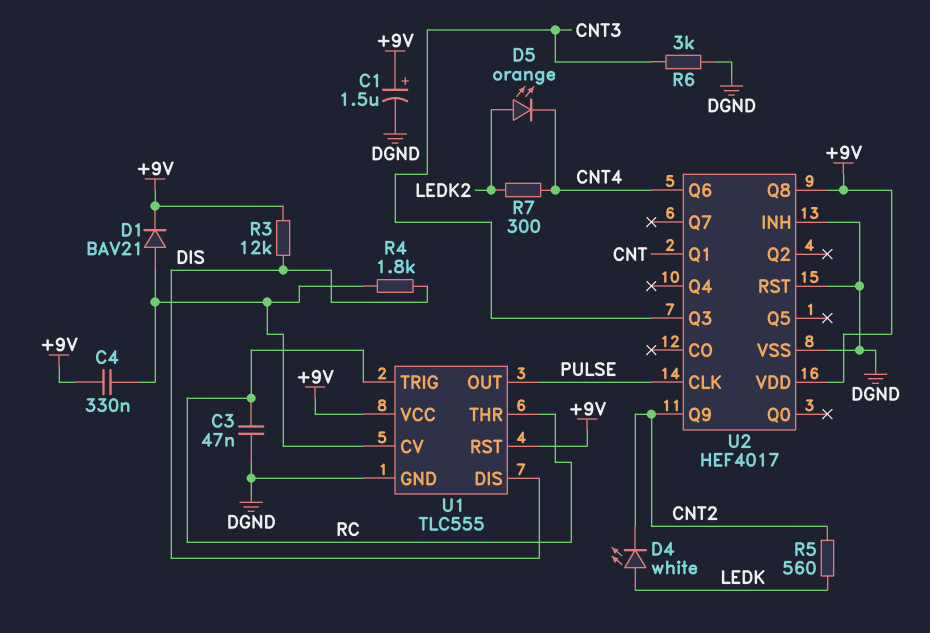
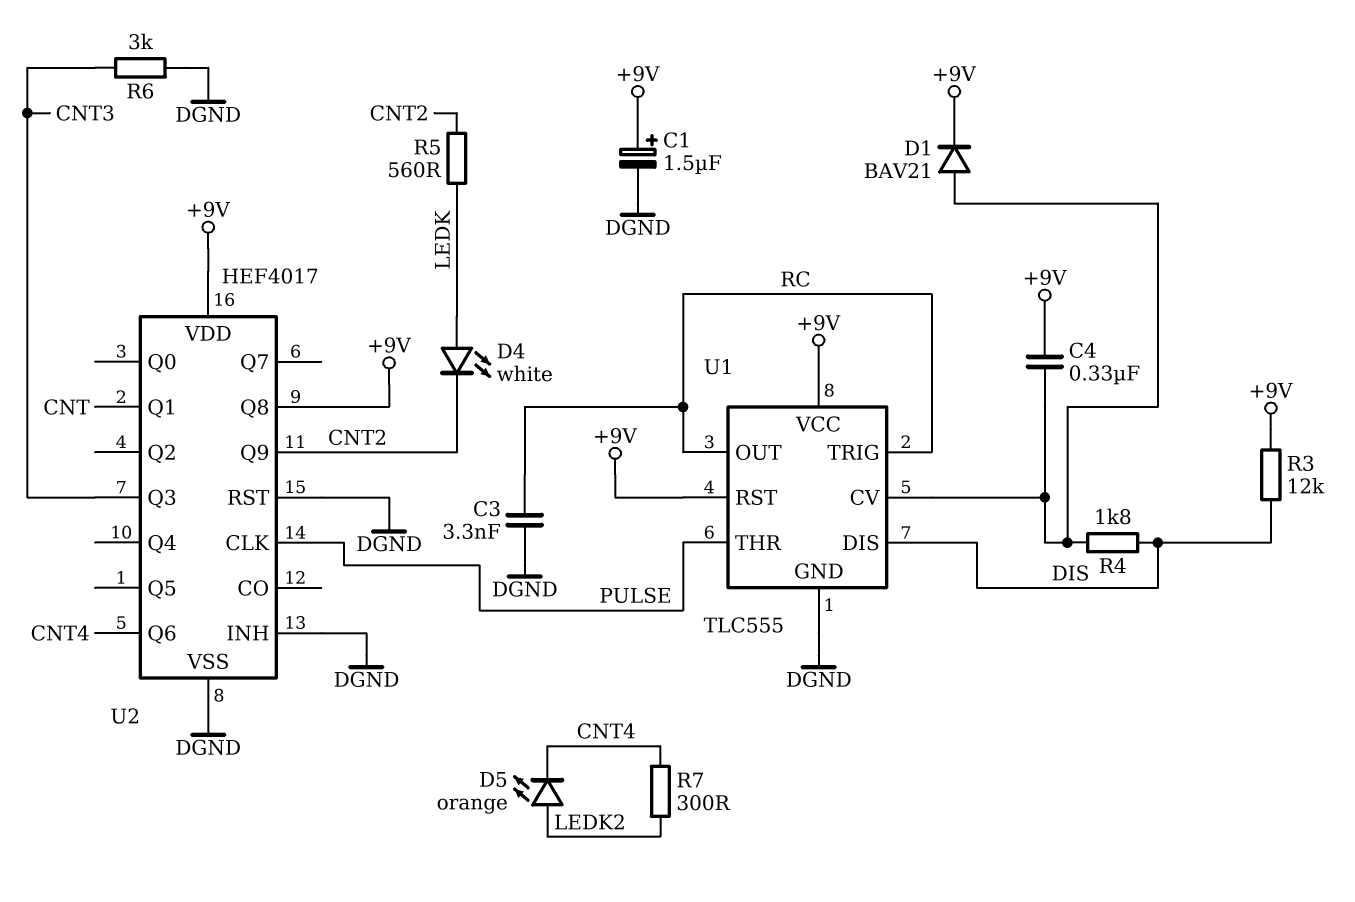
C3: 47nF (DGND, RC) -> 3.3nF (DGND, RC)
U1 pin OUT: PULSE -> RC
U1 pin THR: RC -> PULSE

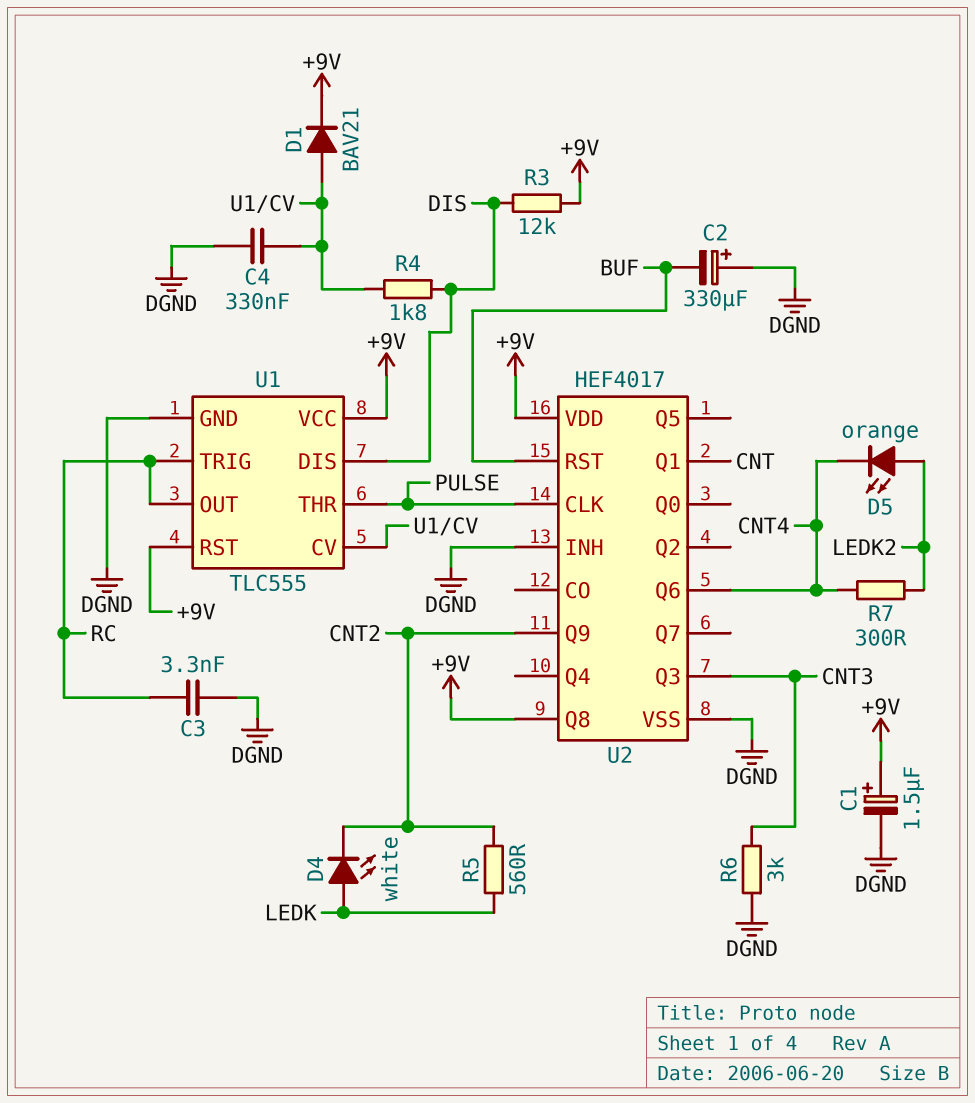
C2: none -> 330uF (plus DGND, minus BUF)
C4: 330nF (+9V, U1/CV) -> 330nF (DGND, U1/CV)
U2 pin RST: DGND -> BUF

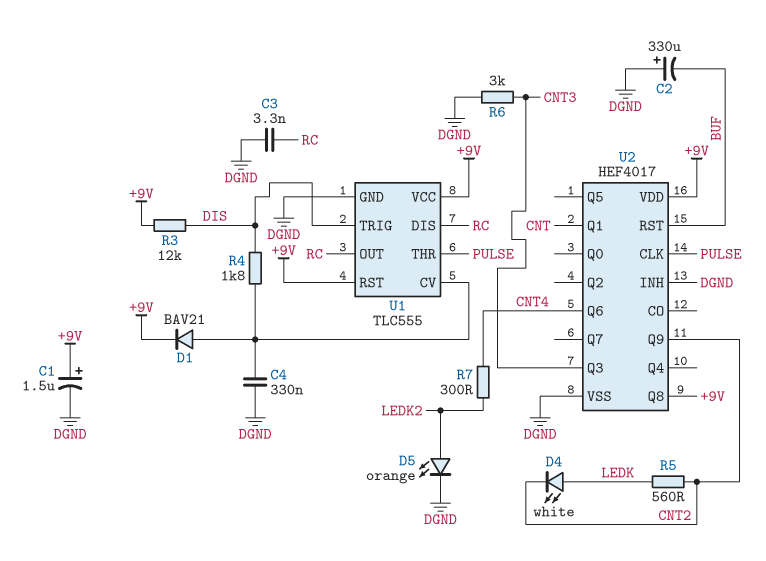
D5: LED orange (A LEDK2, K CNT4) -> LED orange (A LEDK2, K DGND)
U1 pin DIS: DIS -> RC
U1 pin TRIG: RC -> DIS

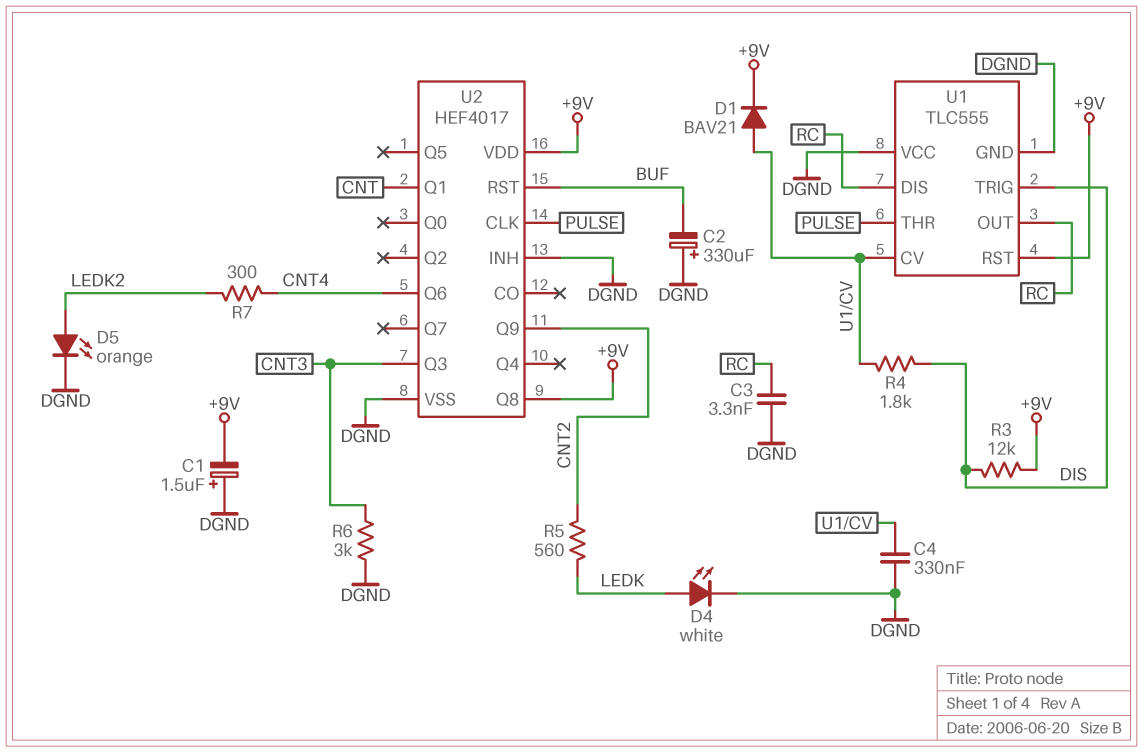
C1: 1.5uF (plus +9V, minus DGND) -> 1.5uF (plus DGND, minus +9V)
D4: LED white (A LEDK, K CNT2) -> LED white (A LEDK, K DGND)
U1 pin VCC: +9V -> DGND

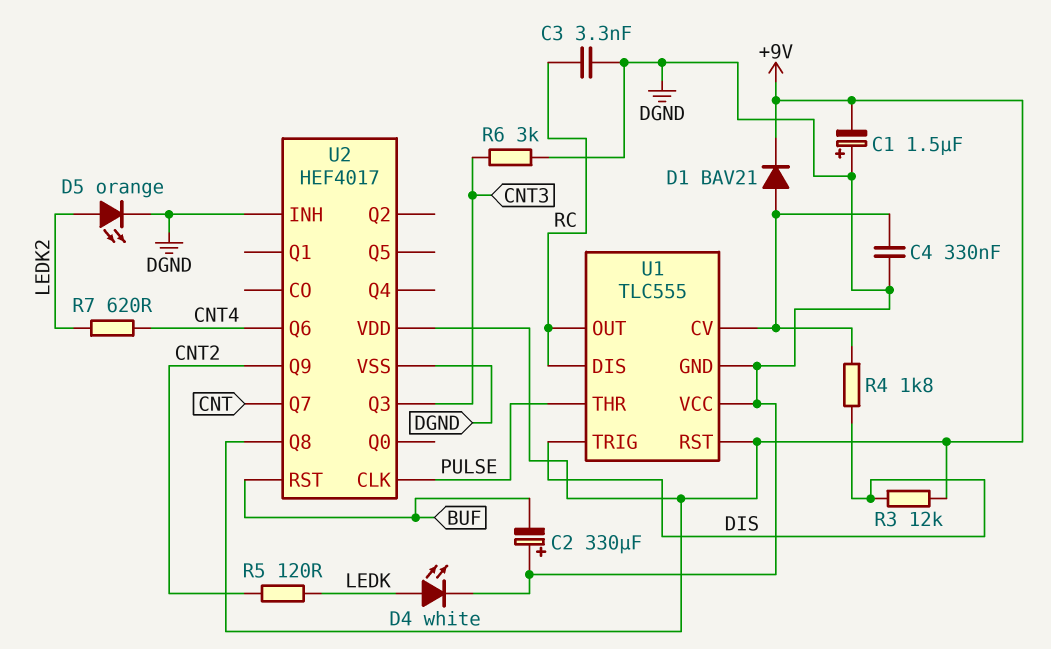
R5: 560 (CNT2, LEDK) -> 120 (CNT2, LEDK)
R7: 300 (CNT4, LEDK2) -> 620 (CNT4, LEDK2)
U2 pin Q1: CNT -> none
U2 pin Q7: none -> CNT

